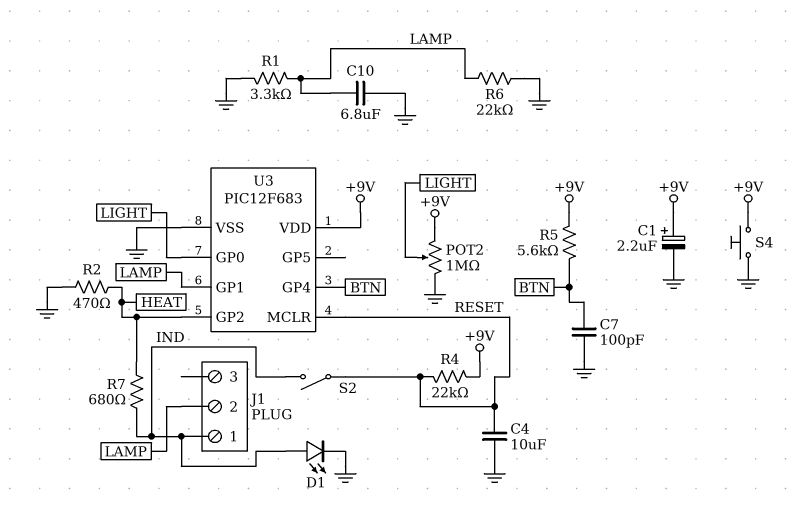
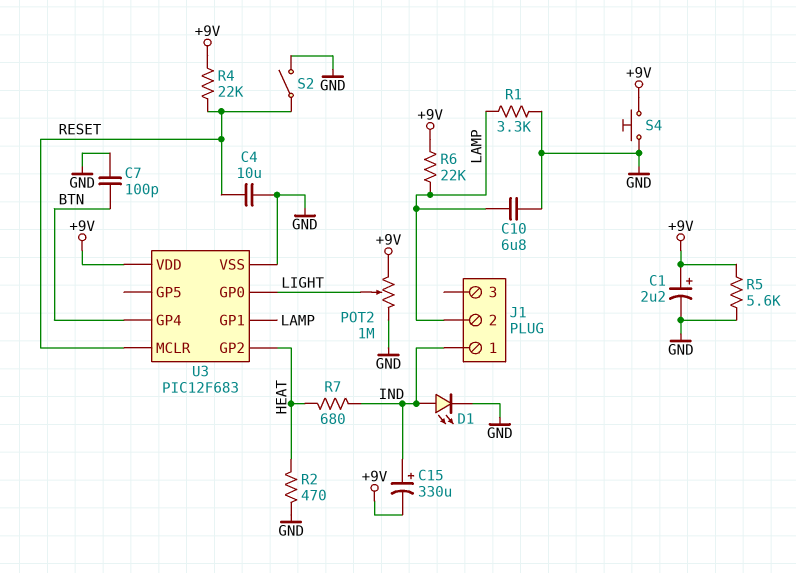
C15: none -> 330uF (plus IND, minus +9V)
R5: 5.6k (+9V, BTN) -> 5.6k (+9V, GND)
R6: 22k (GND, LAMP) -> 22k (+9V, LAMP)
S2: switch (IND, RESET) -> switch (GND, RESET)

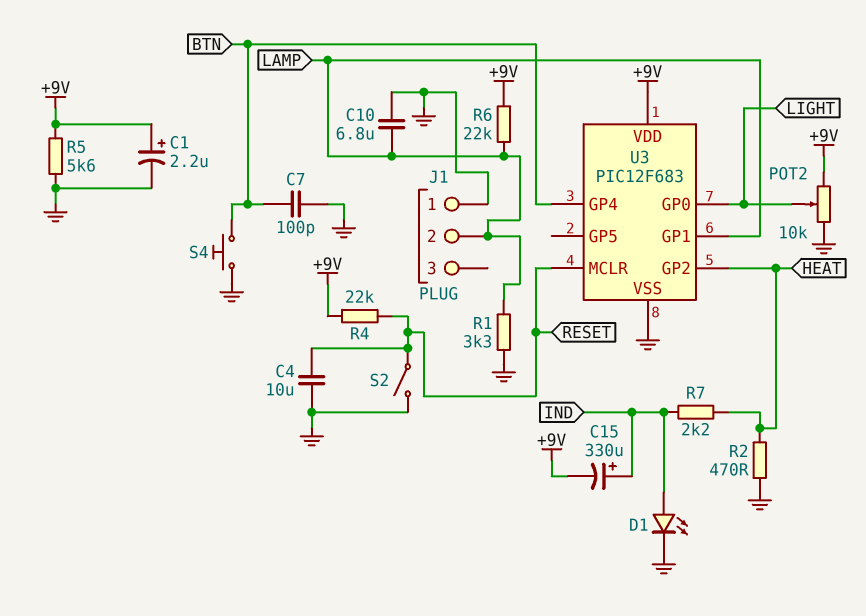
J1 pin 1: IND -> GND
POT2: 1M (+9V, GND, wiper LIGHT) -> 10k (+9V, GND, wiper LIGHT)
R7: 680 (HEAT, IND) -> 2.2k (HEAT, IND)
S4: button (+9V, GND) -> button (BTN, GND)

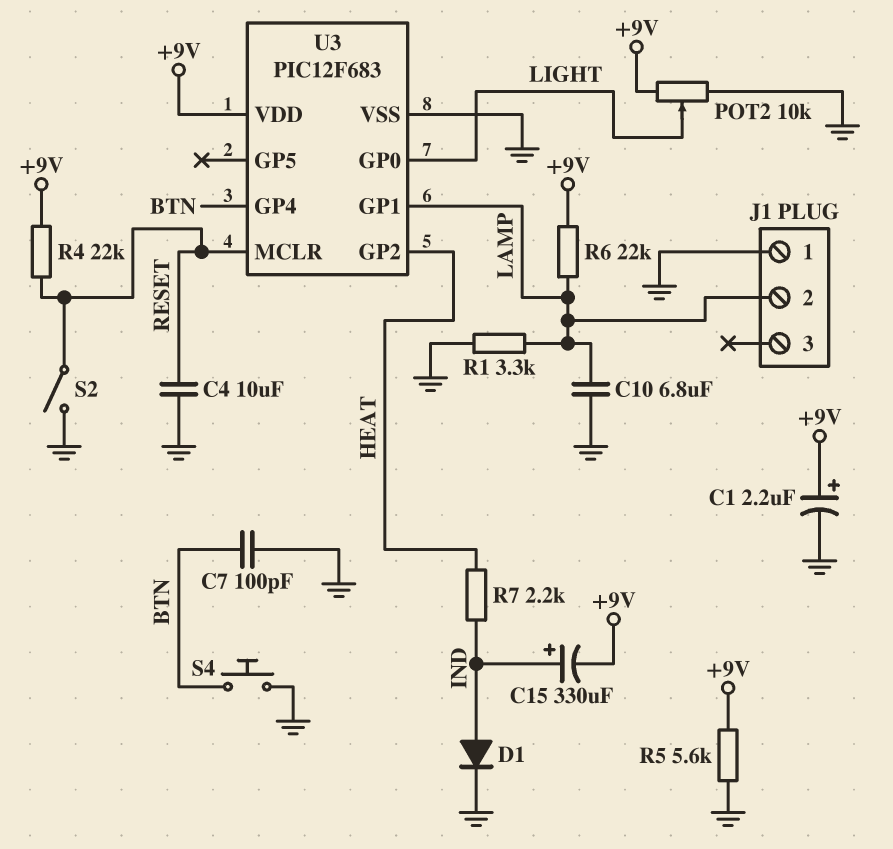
D1: LED (A IND, K GND) -> diode (A IND, K GND)
R2: 470 (GND, HEAT) -> none

